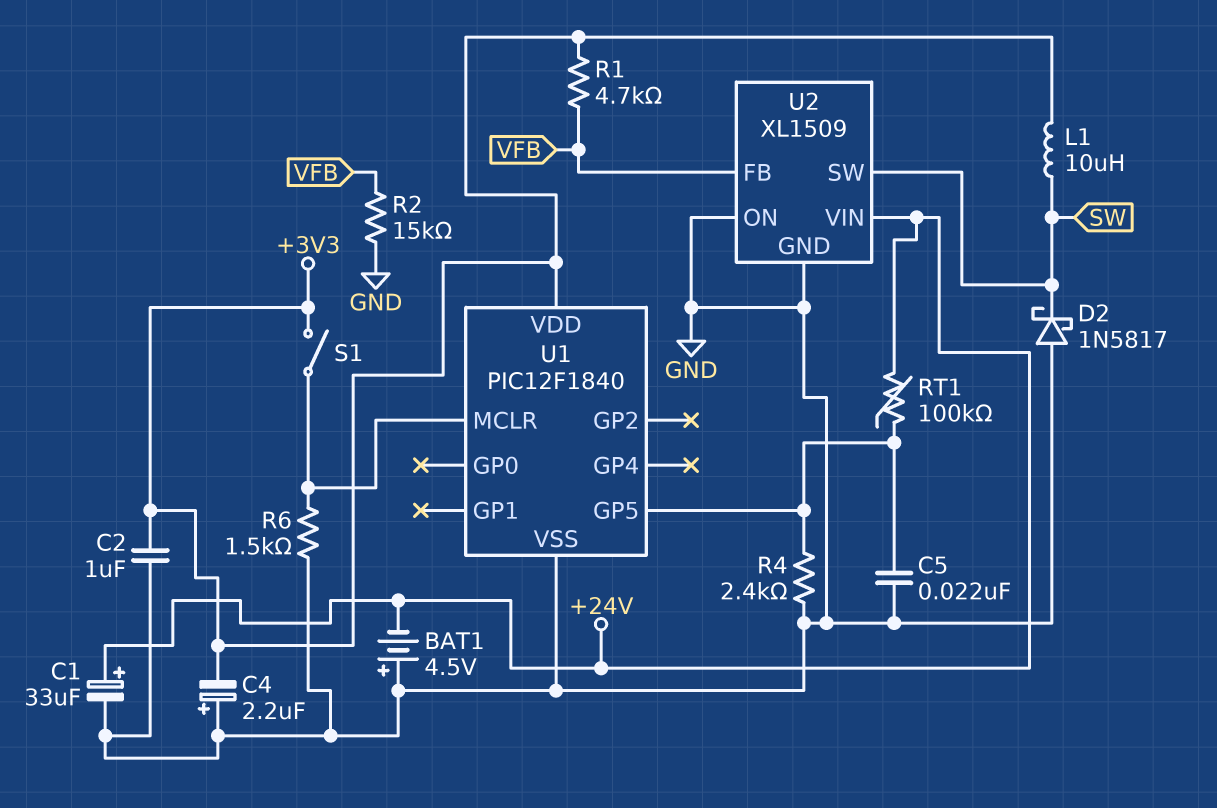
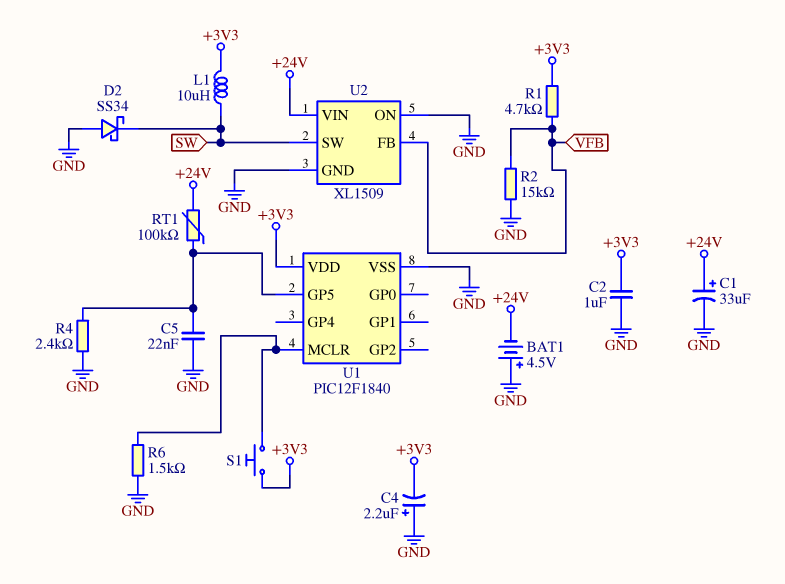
D2: schottky 1N5817 (A GND, K SW) -> schottky SS34 (A GND, K SW)
S1: switch (+3V3, U1/MCLR) -> button (+3V3, U1/MCLR)

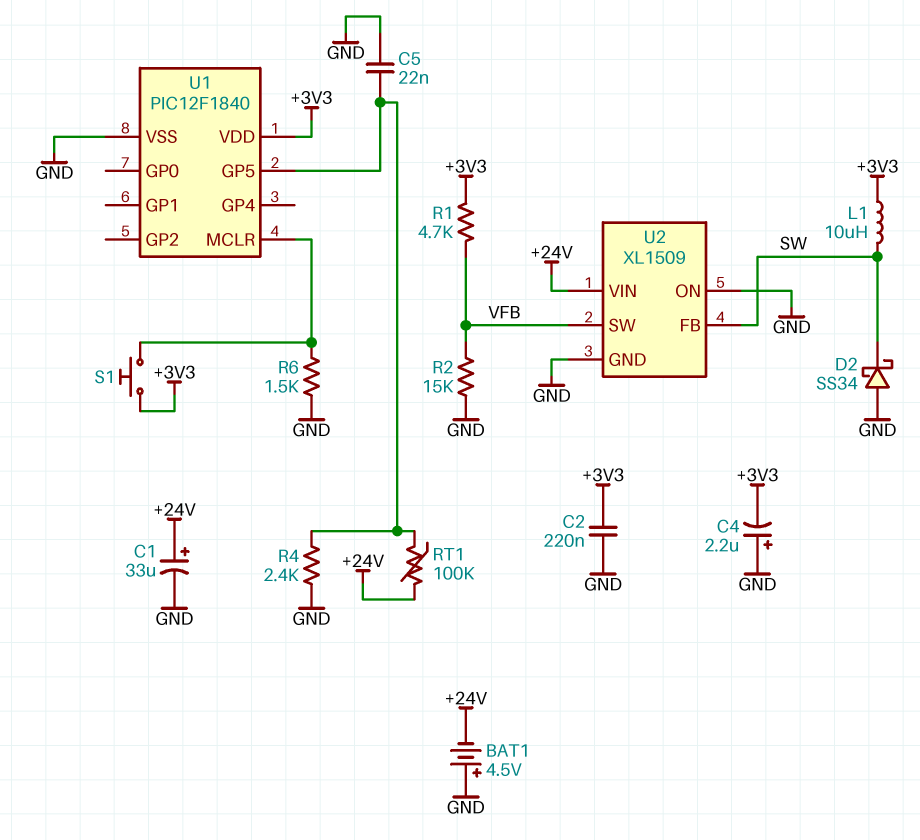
C2: 1uF (+3V3, GND) -> 220nF (+3V3, GND)
U2 pin FB: VFB -> SW
U2 pin SW: SW -> VFB

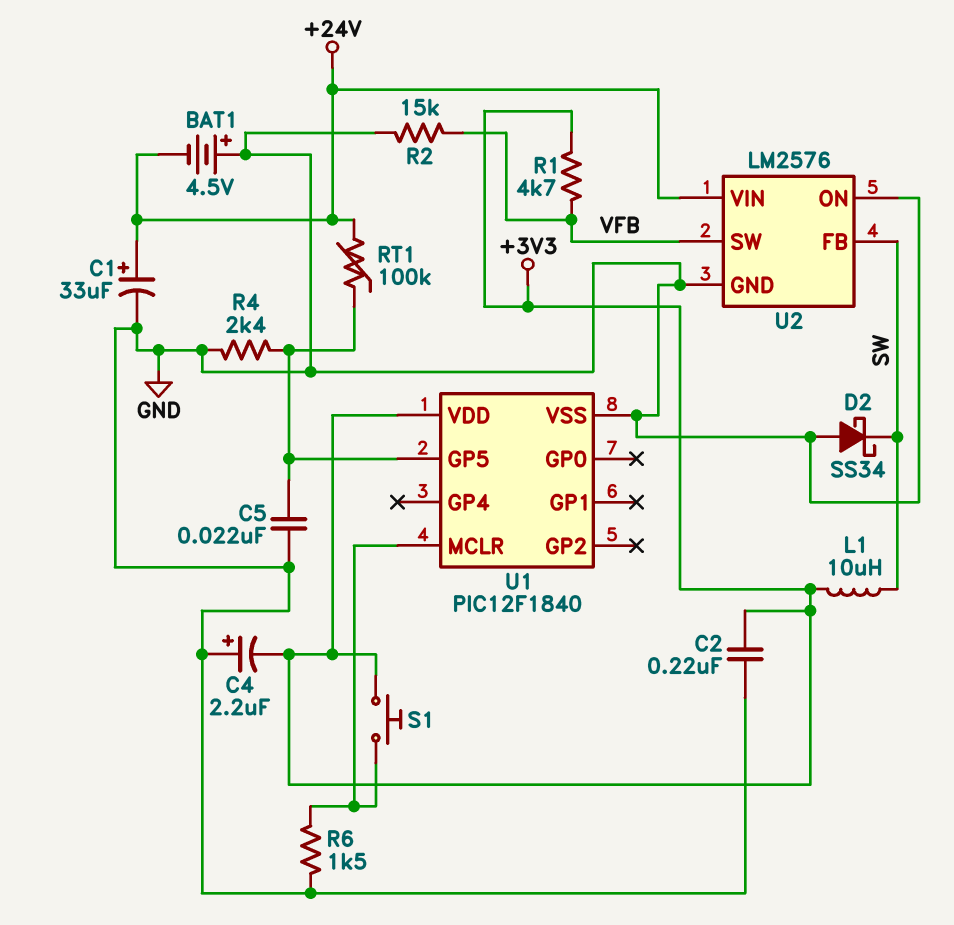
U2: XL1509 -> LM2576

